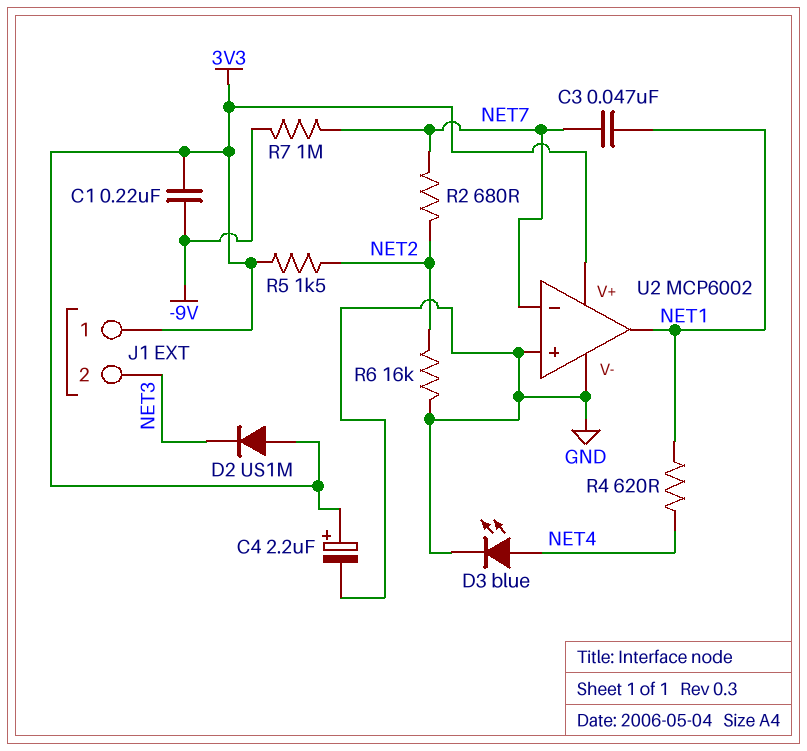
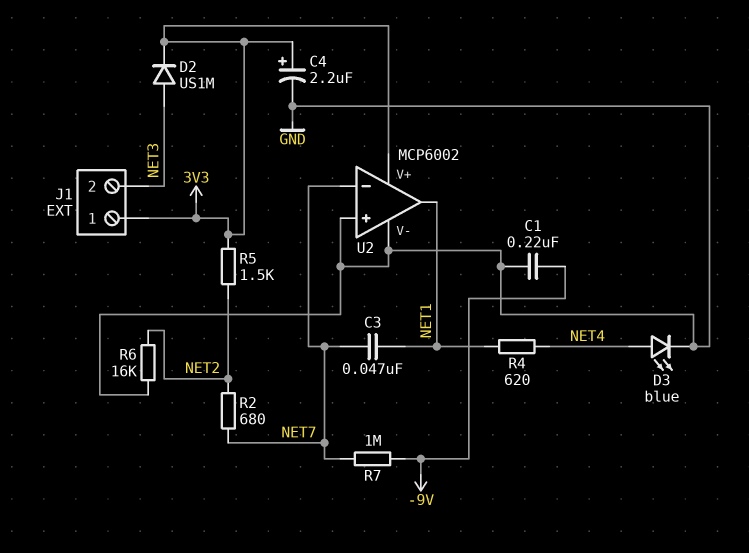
C1: 220nF (-9V, 3V3) -> 220nF (-9V, GND)
D2: diode US1M (A 3V3, K NET3) -> diode US1M (A NET3, K 3V3)

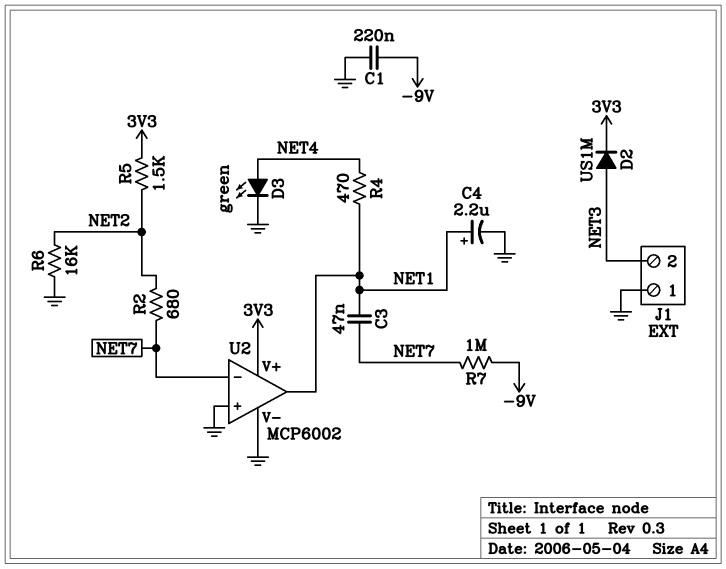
C4: 2.2uF (plus 3V3, minus GND) -> 2.2uF (plus NET1, minus GND)
D3: LED blue (A NET4, K GND) -> LED green (A NET4, K GND)
J1 pin 1: 3V3 -> GND
R4: 620 (NET1, NET4) -> 470 (NET1, NET4)

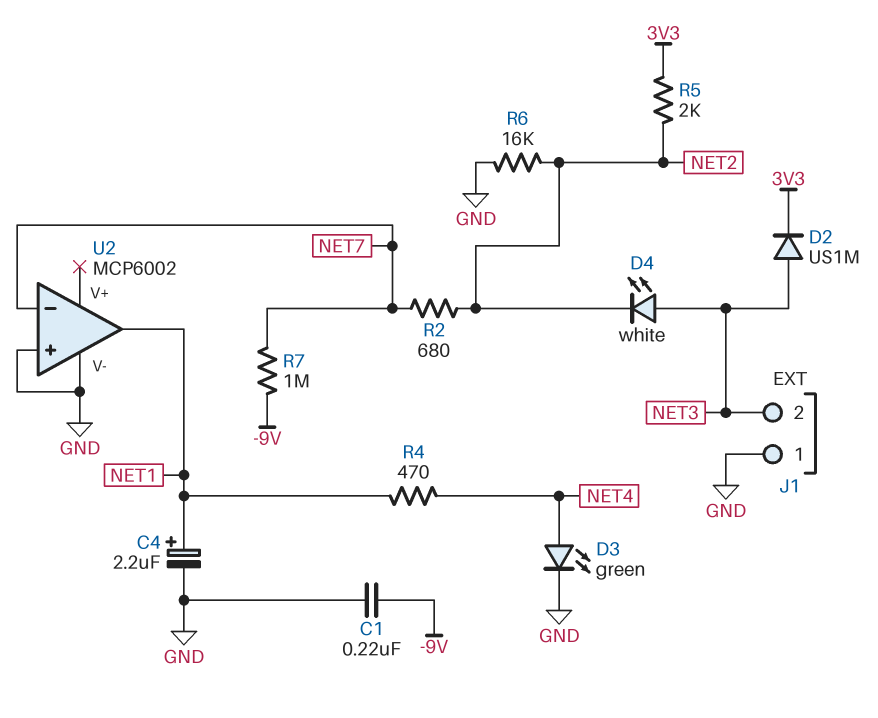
C3: 47nF (NET1, NET7) -> none
D4: none -> LED white (A NET3, K NET2)
R5: 1.5k (3V3, NET2) -> 2k (3V3, NET2)
U2 pin V+: 3V3 -> none

